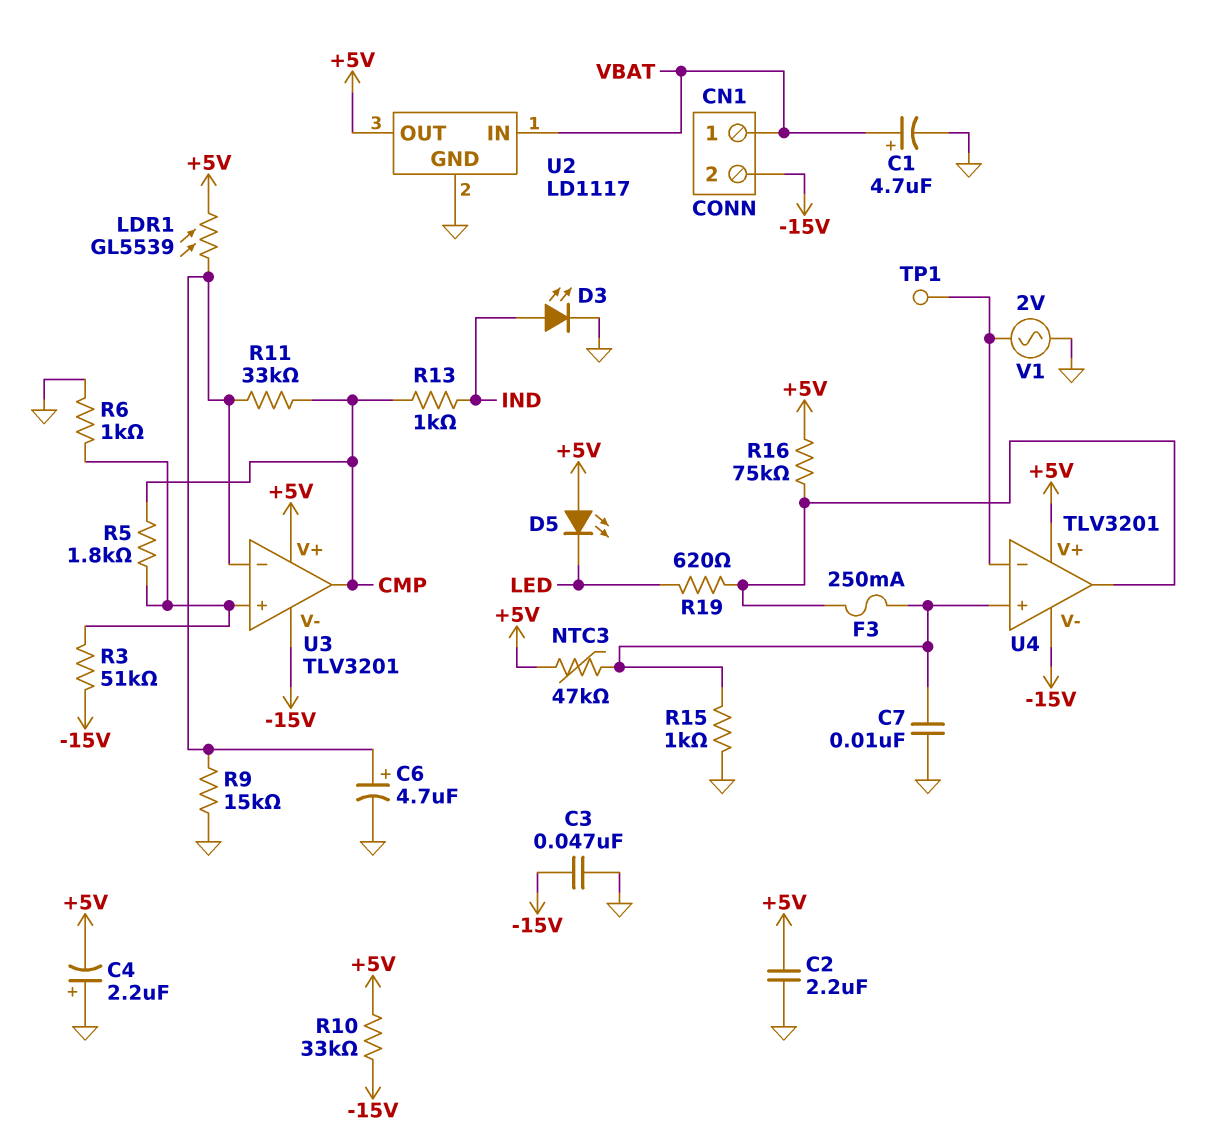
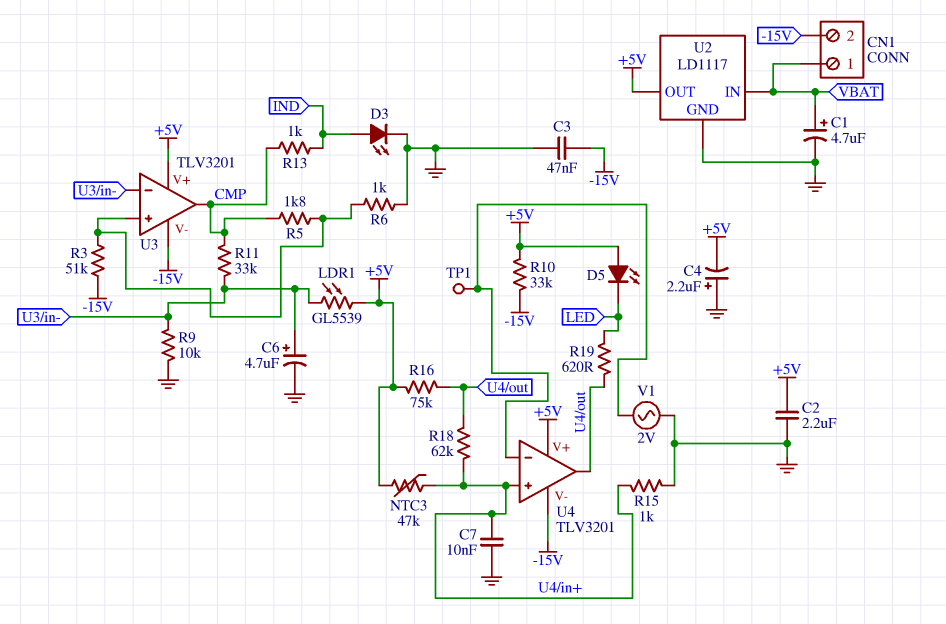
F3: 250mA (U4/in+, U4/out) -> none
R9: 15k (GND, U3/in-) -> 10k (GND, U3/in-)
R18: none -> 62k (U4/in+, U4/out)

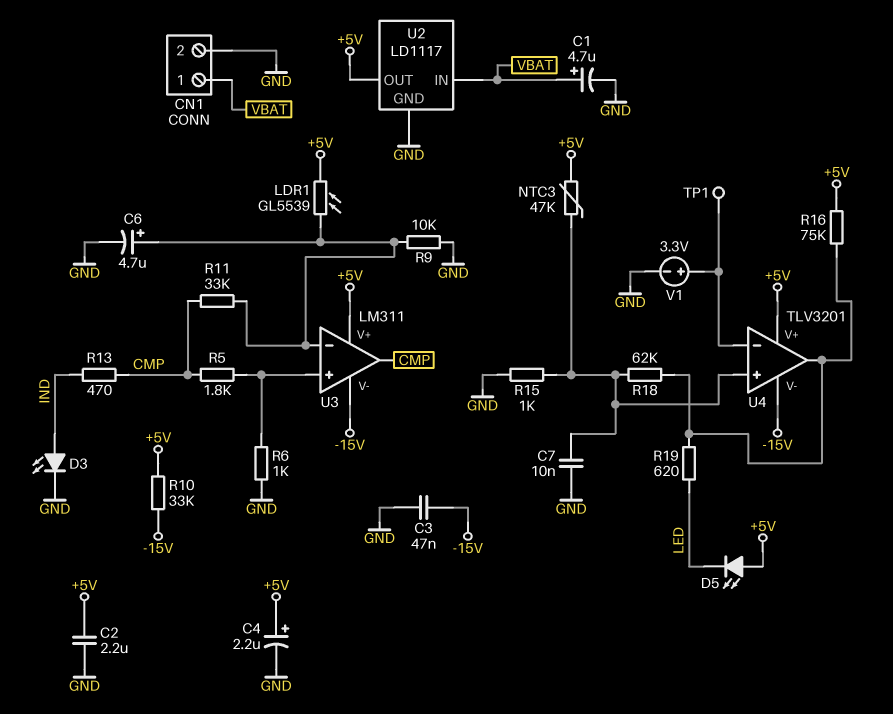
C4: 2.2uF (plus GND, minus +5V) -> 2.2uF (plus +5V, minus GND)
CN1 pin 2: -15V -> GND
R3: 51k (-15V, U3/in+) -> none
R13: 1k (CMP, IND) -> 470 (CMP, IND)
U3: TLV3201 -> LM311
V1: AC 2V (GND, U4/in-) -> 3.3V (plus U4/in-, minus GND)

